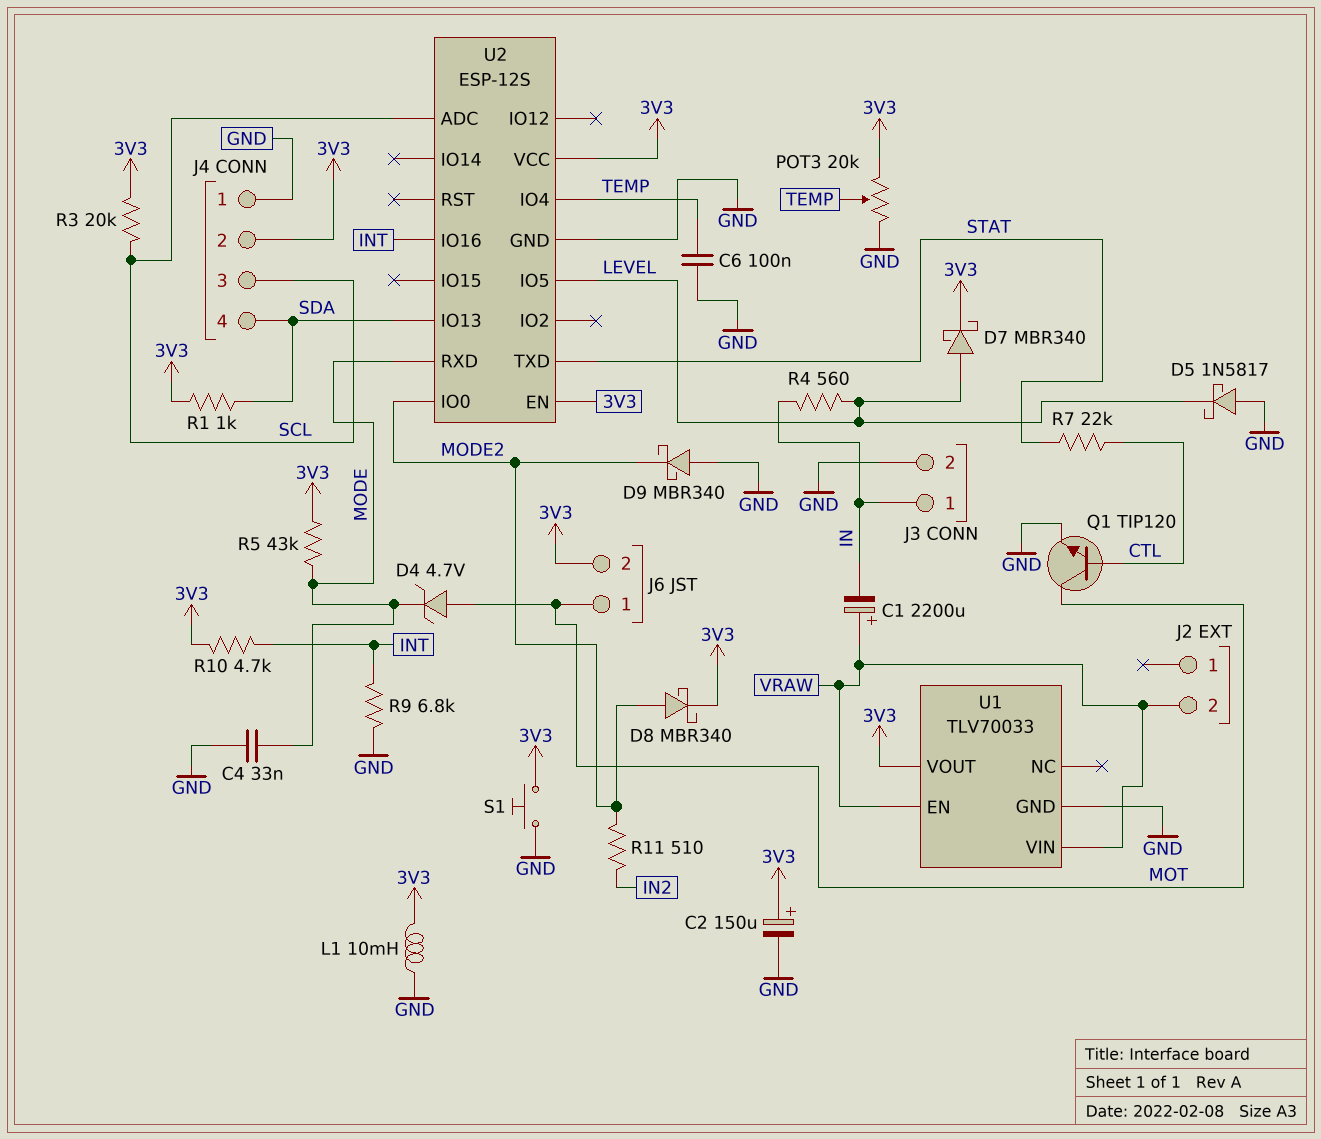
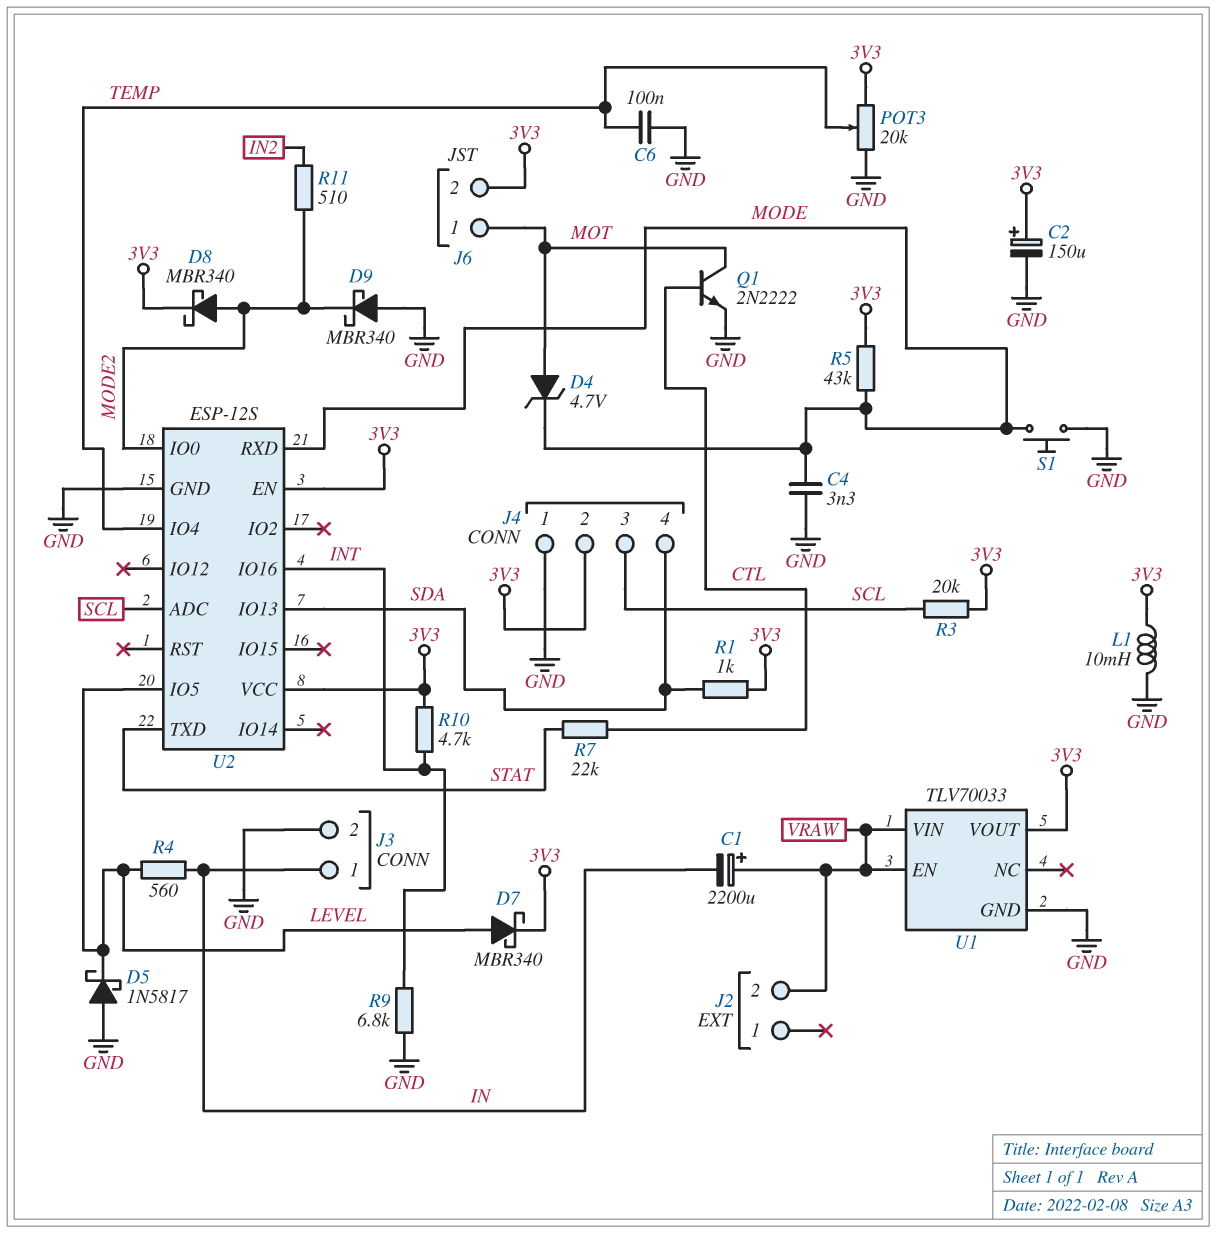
C4: 33nF (GND, MODE) -> 3.3nF (GND, MODE)
Q1: NPN TIP120 (B CTL, C MOT, E GND) -> NPN 2N2222 (B CTL, C MOT, E GND)
S1: button (3V3, GND) -> button (GND, MODE)

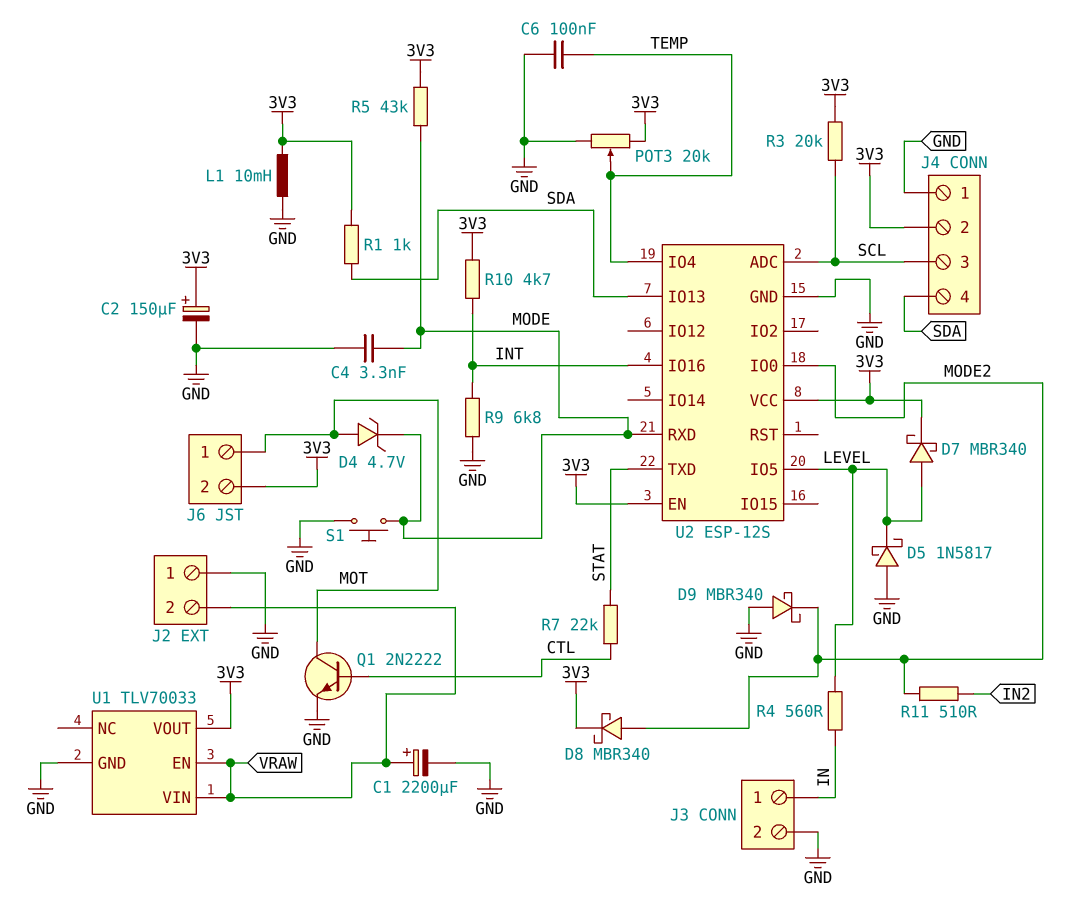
C1: 2200uF (plus VRAW, minus IN) -> 2200uF (plus VRAW, minus GND)
J2 pin 1: none -> GND

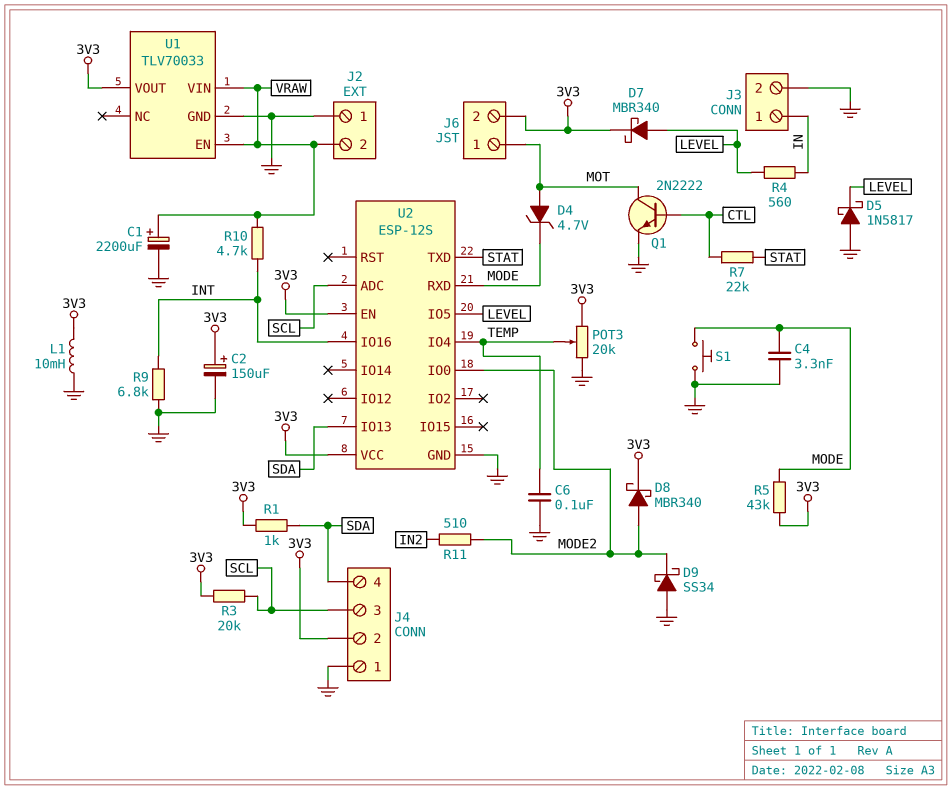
D9: schottky MBR340 (A GND, K MODE2) -> schottky SS34 (A GND, K MODE2)
R10: 4.7k (3V3, INT) -> 4.7k (INT, VRAW)

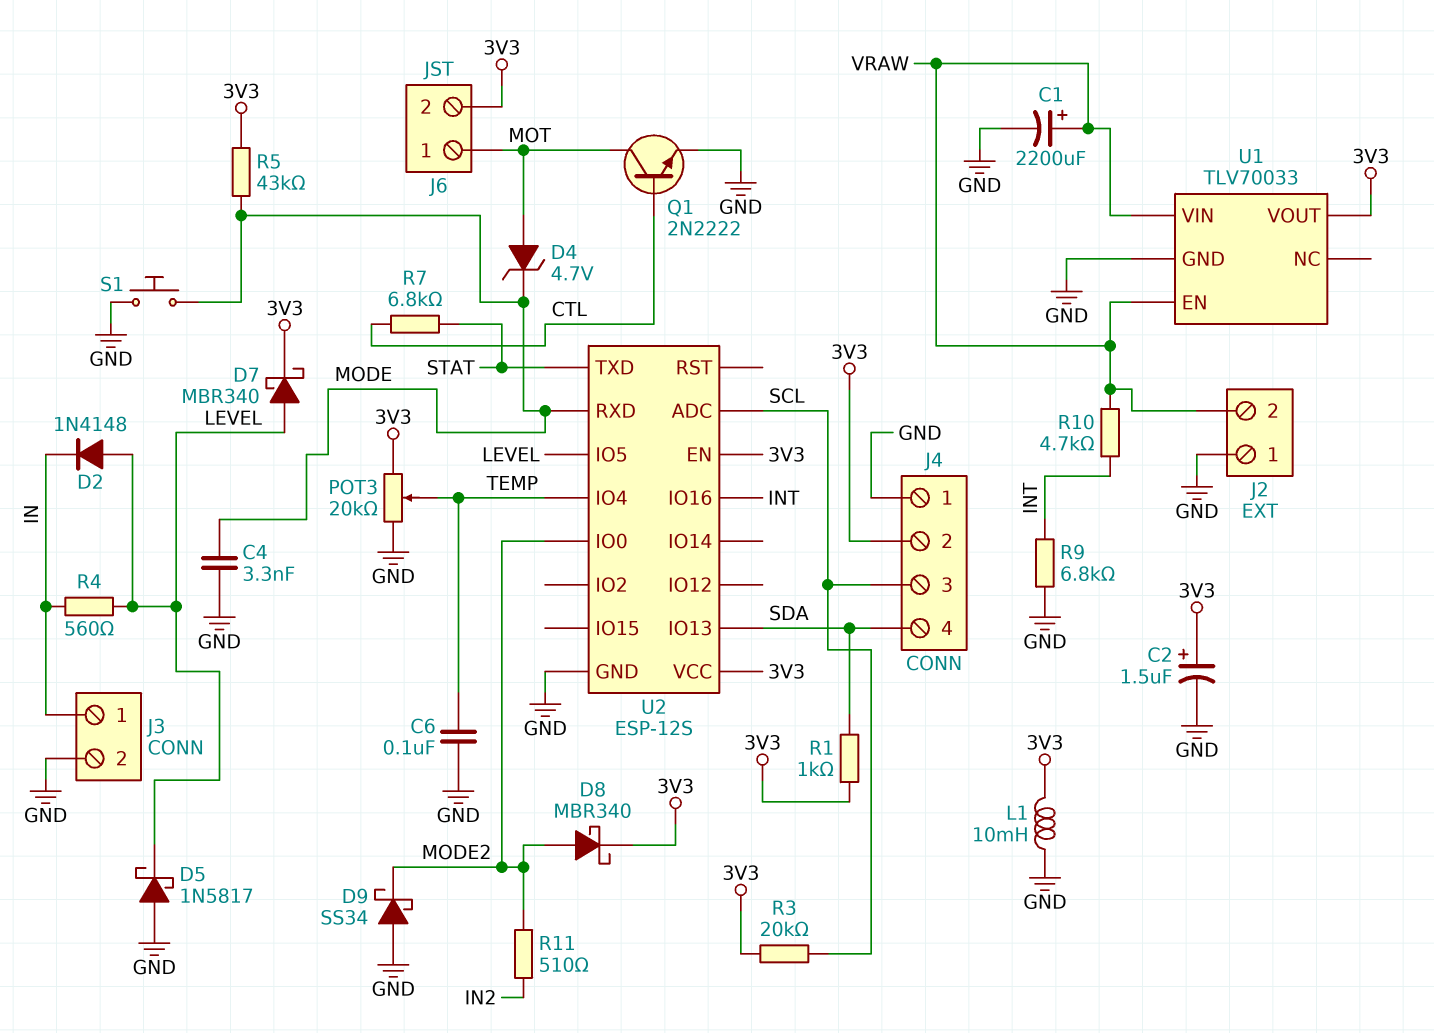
C2: 150uF (plus 3V3, minus GND) -> 1.5uF (plus 3V3, minus GND)
D2: none -> diode 1N4148 (A LEVEL, K IN)
R7: 22k (CTL, STAT) -> 6.8k (CTL, STAT)

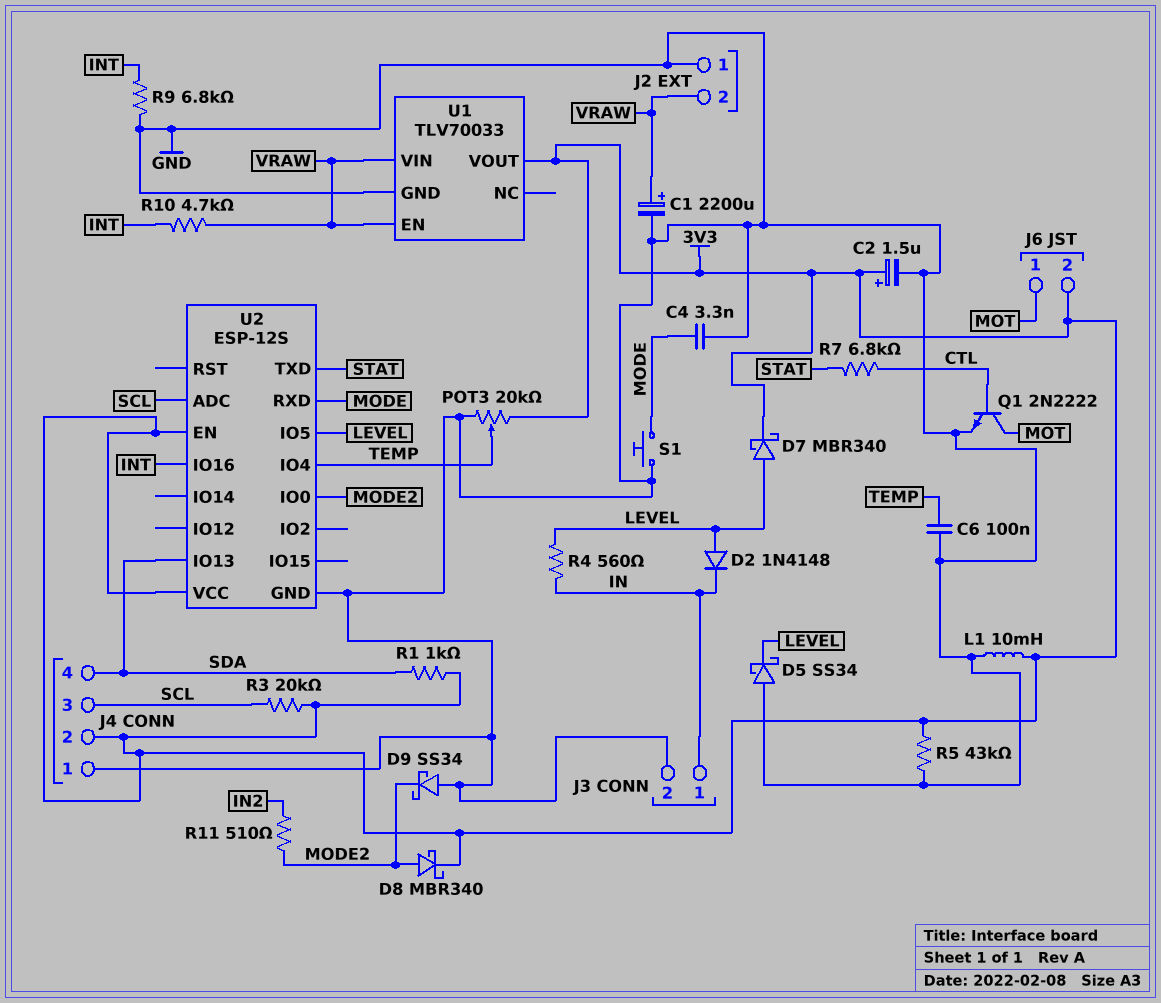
D4: zener 4.7V (A MOT, K MODE) -> none
D5: schottky 1N5817 (A GND, K LEVEL) -> schottky SS34 (A GND, K LEVEL)
R5: 43k (3V3, MODE) -> 43k (3V3, GND)

